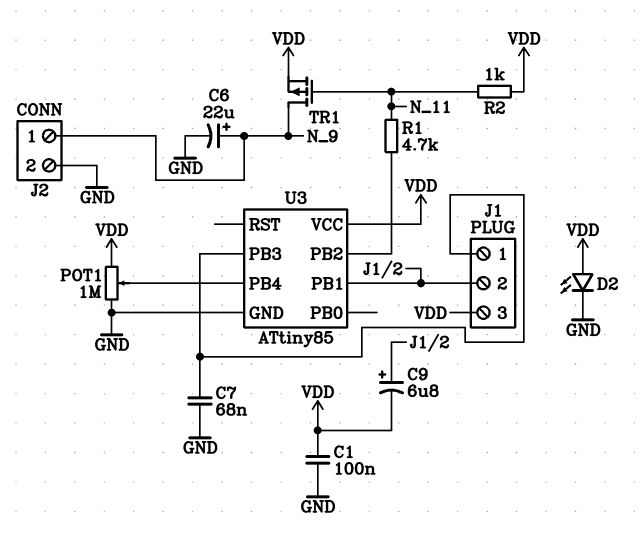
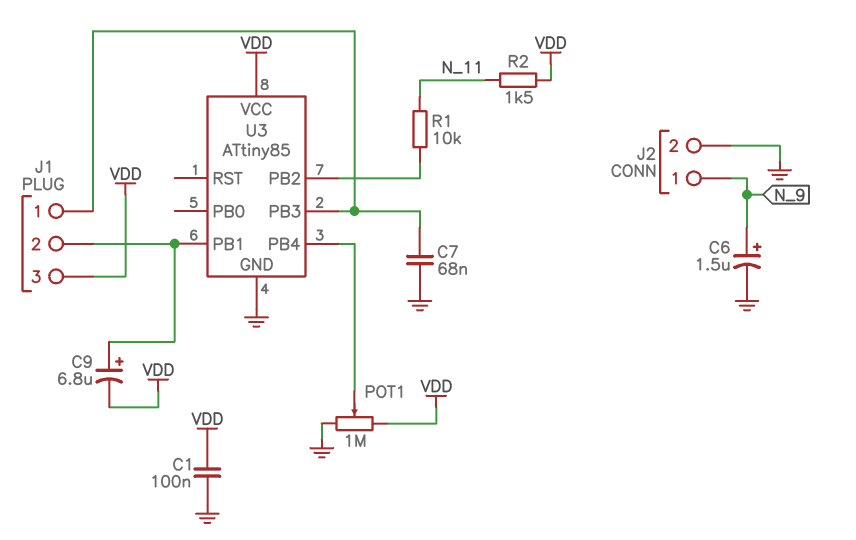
C6: 22uF (plus N_9, minus GND) -> 1.5uF (plus N_9, minus GND)
D2: LED (A VDD, K GND) -> none
R1: 4.7k (N_11, U3/PB2) -> 10k (N_11, U3/PB2)
R2: 1k (N_11, VDD) -> 1.5k (N_11, VDD)
TR1: PMOS (G N_11, D N_9, S VDD) -> none

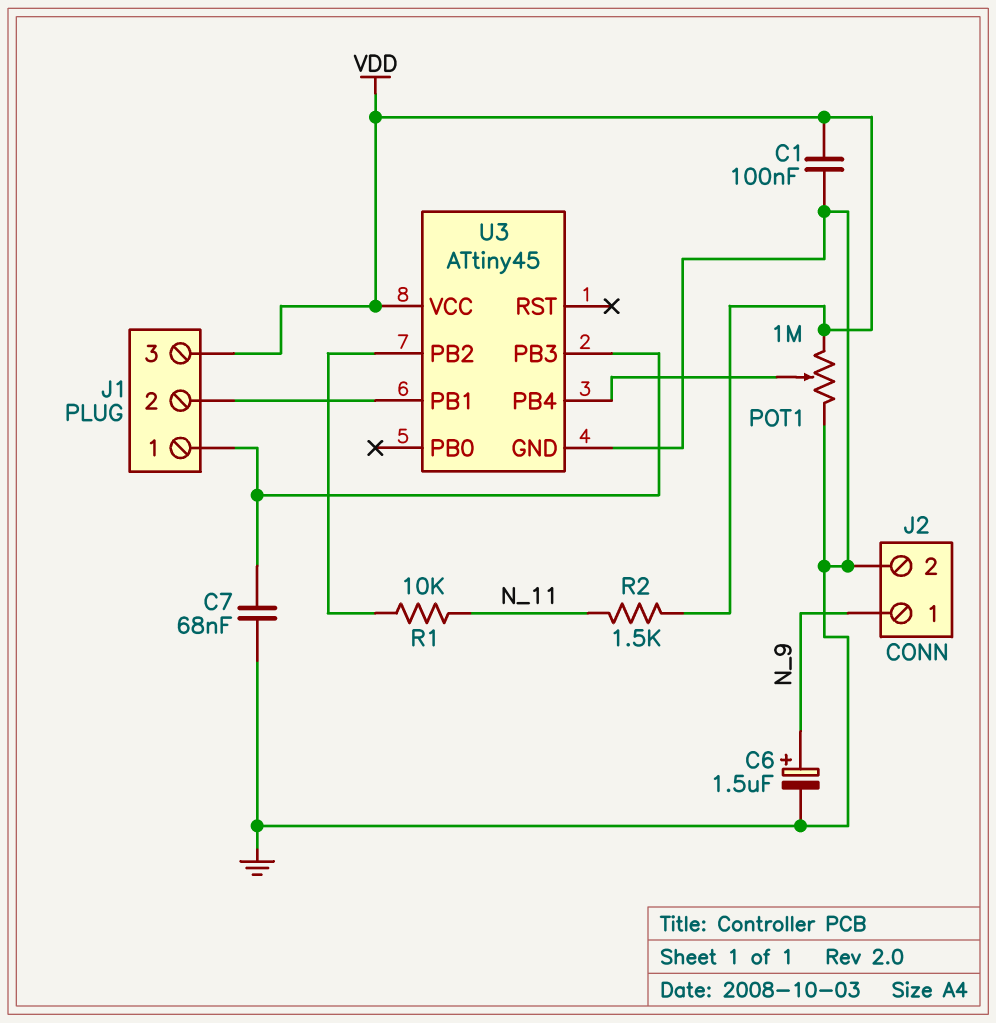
C9: 6.8uF (plus J1/2, minus VDD) -> none
U3: ATtiny85 -> ATtiny45

